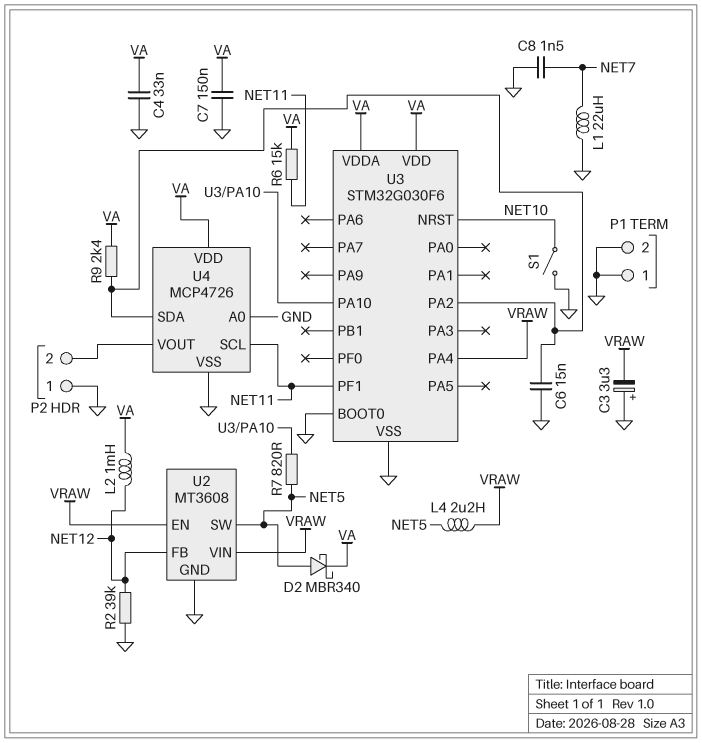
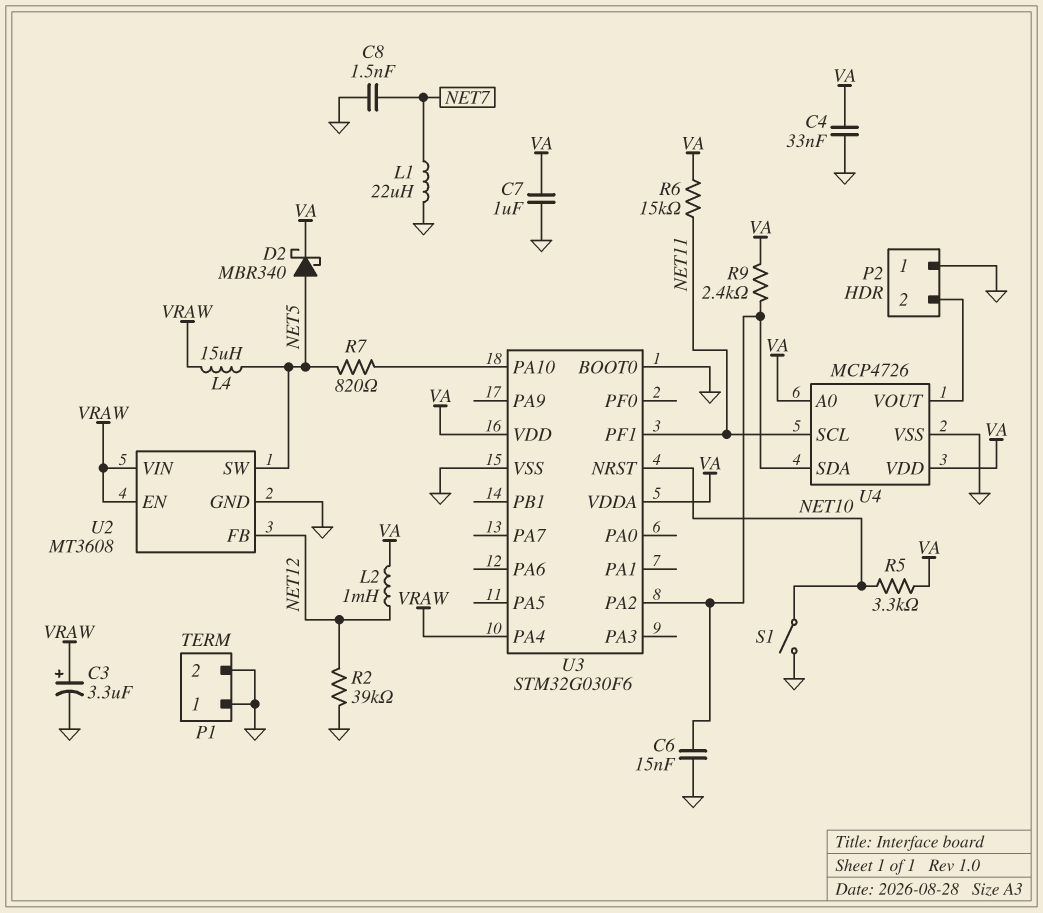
C3: 3.3uF (plus GND, minus VRAW) -> 3.3uF (plus VRAW, minus GND)
C7: 150nF (GND, VA) -> 1uF (GND, VA)
L4: 2.2uH (NET5, VRAW) -> 15uH (NET5, VRAW)
R5: none -> 3.3k (NET10, VA)
U4 pin A0: GND -> VA

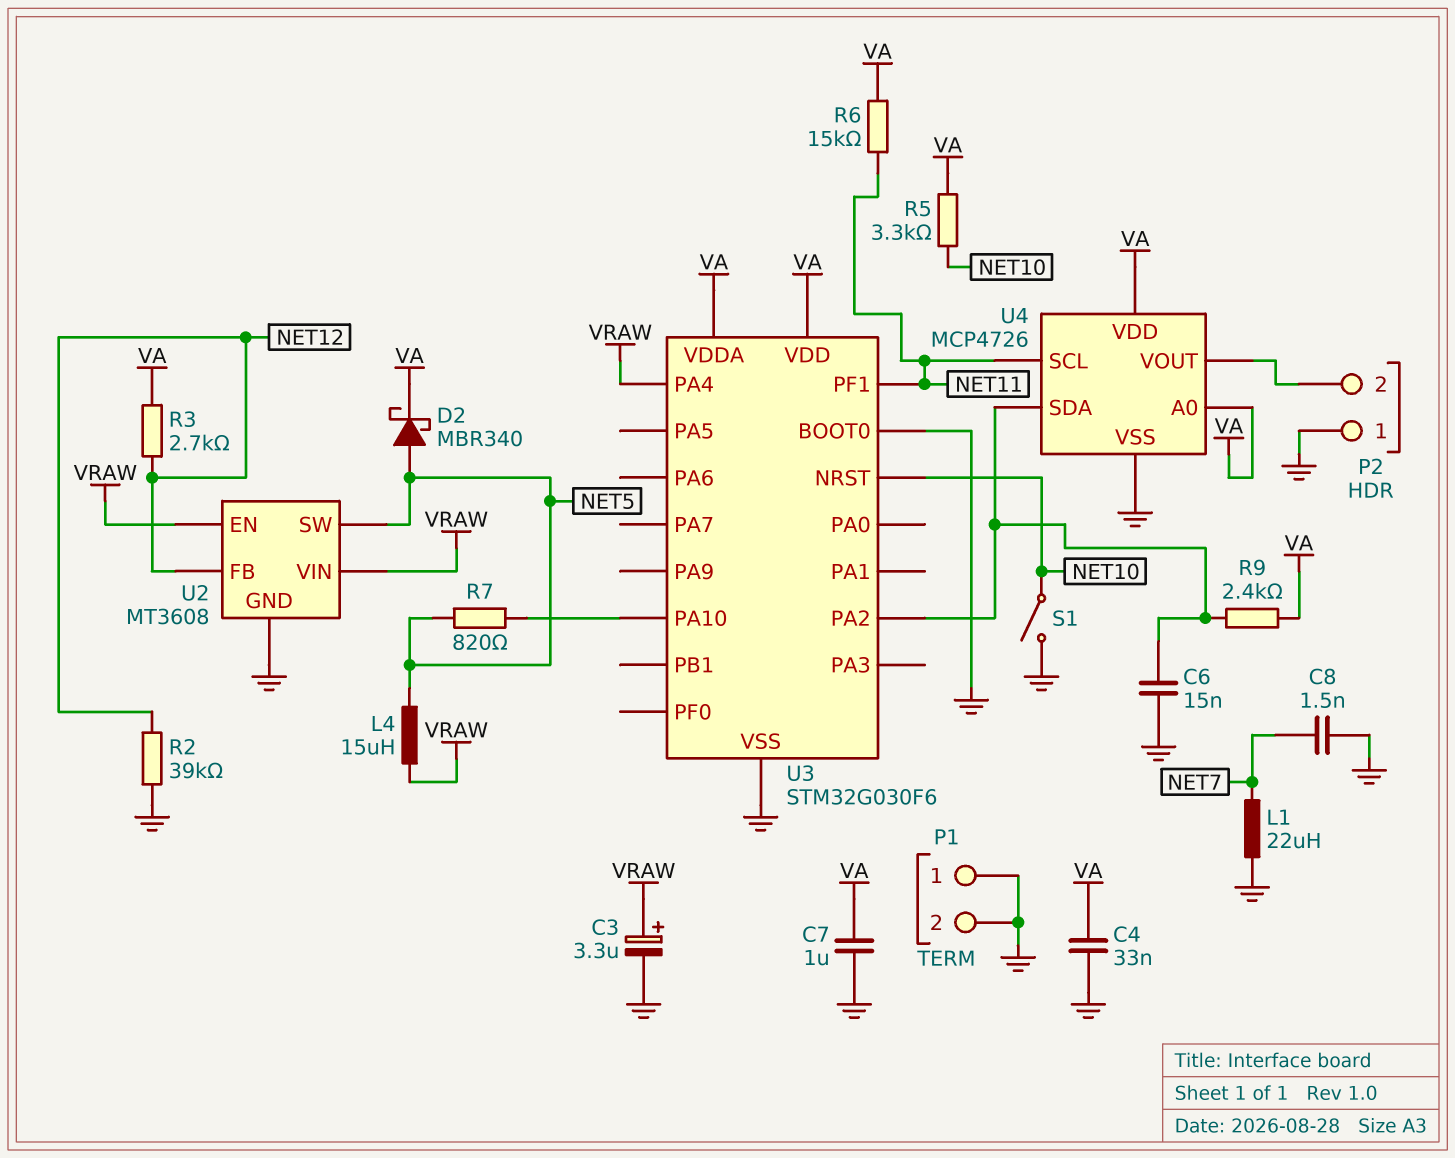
L2: 1mH (NET12, VA) -> none
R3: none -> 2.7k (NET12, VA)

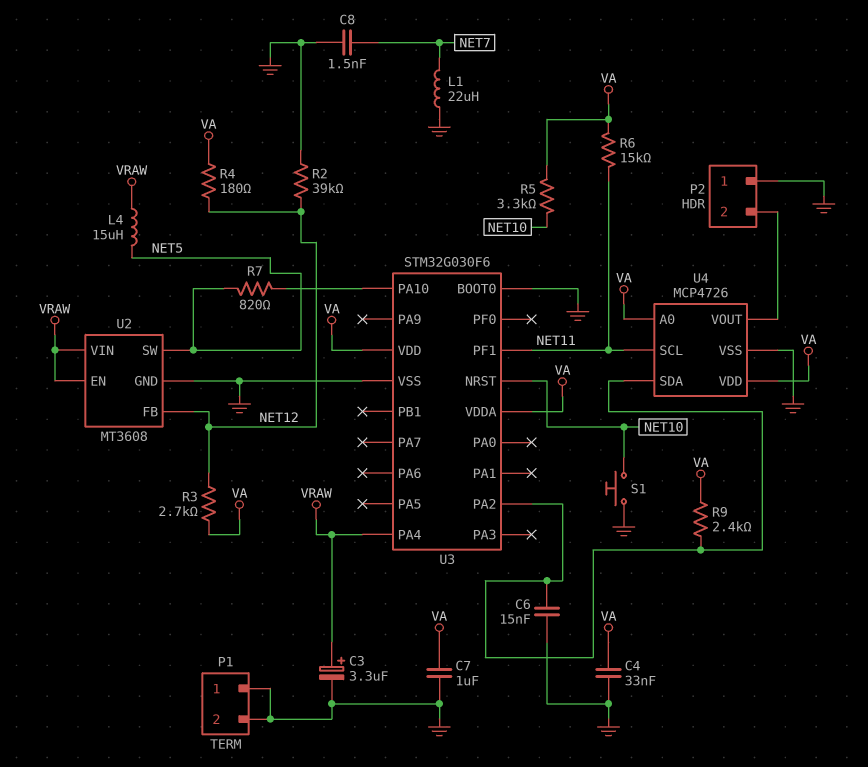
D2: schottky MBR340 (A NET5, K VA) -> none
R4: none -> 180 (NET12, VA)
S1: switch (GND, NET10) -> button (GND, NET10)

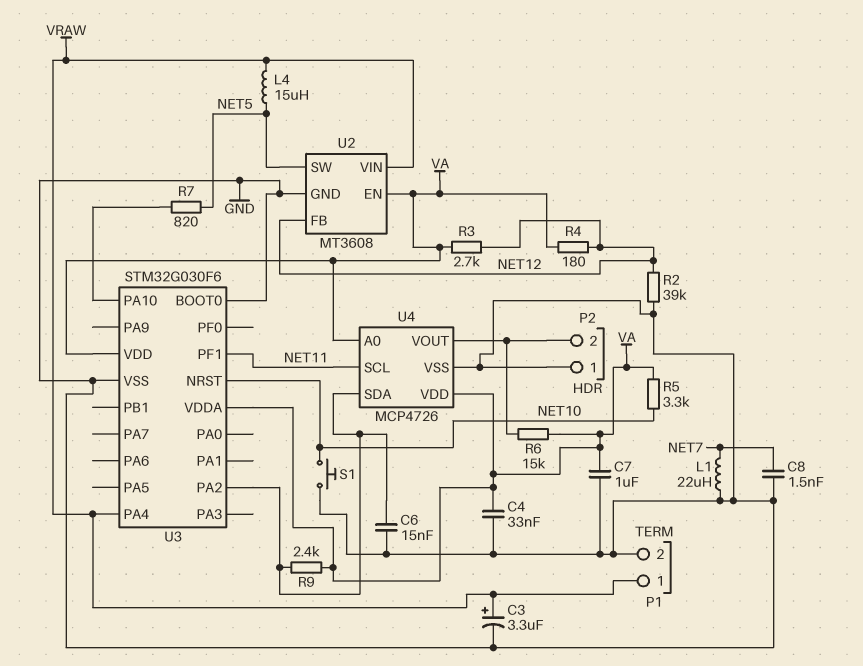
P1 pin 1: GND -> VRAW
R6: 15k (NET11, VA) -> 15k (P2/2, VA)
U2 pin EN: VRAW -> VA

